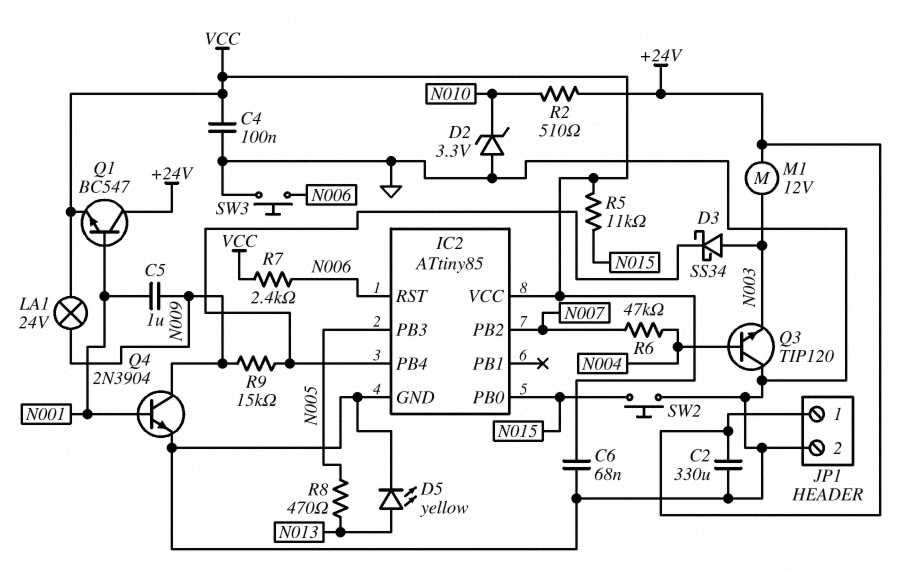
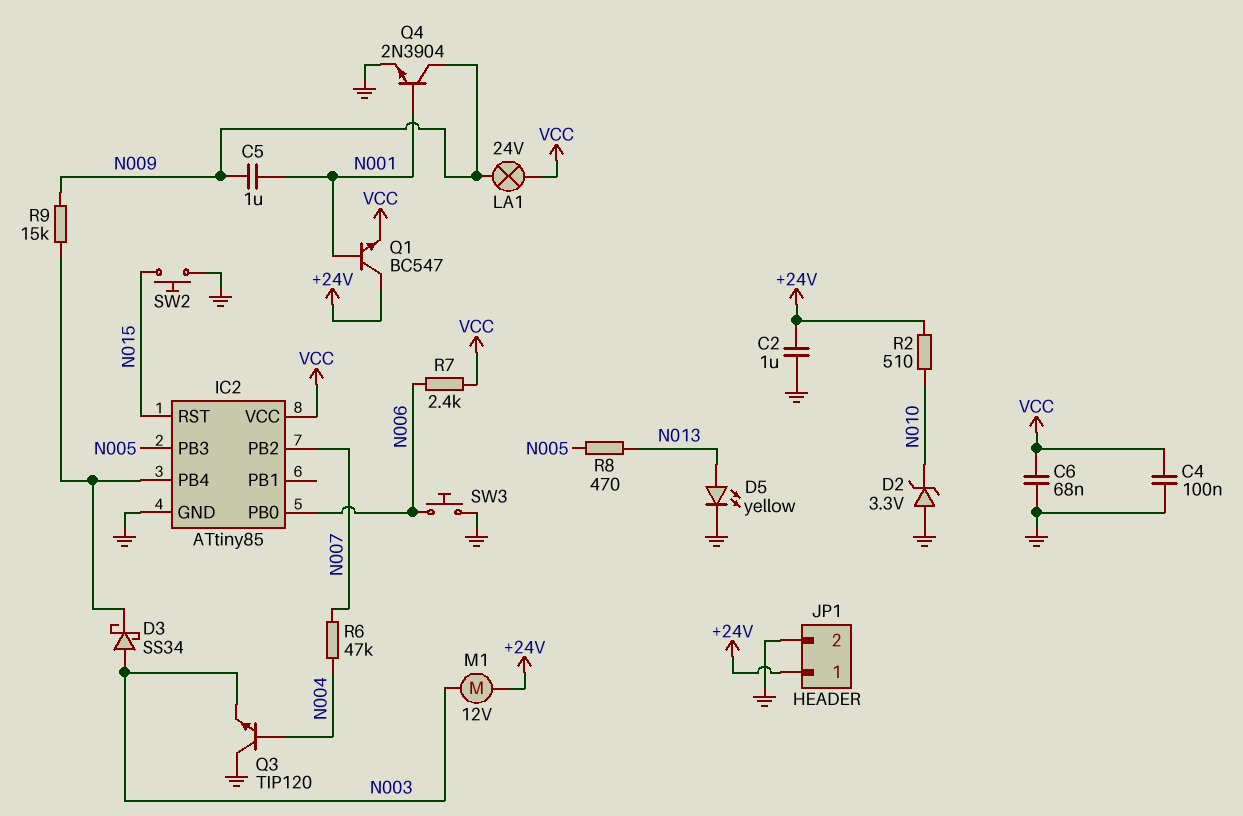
C2: 330uF (+24V, GND) -> 1uF (+24V, GND)
IC2 pin PB0: N015 -> N006
IC2 pin RST: N006 -> N015
R5: 11k (N015, VCC) -> none

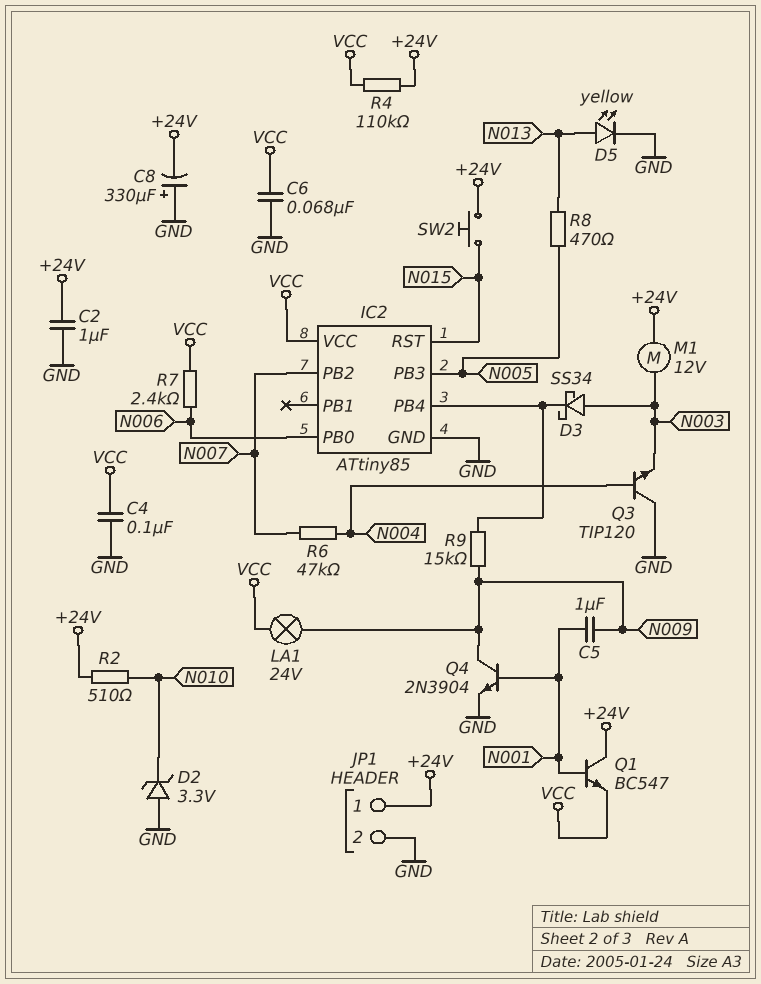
C8: none -> 330uF (plus GND, minus +24V)
R4: none -> 110k (+24V, VCC)
SW2: button (GND, N015) -> button (+24V, N015)
SW3: button (GND, N006) -> none

